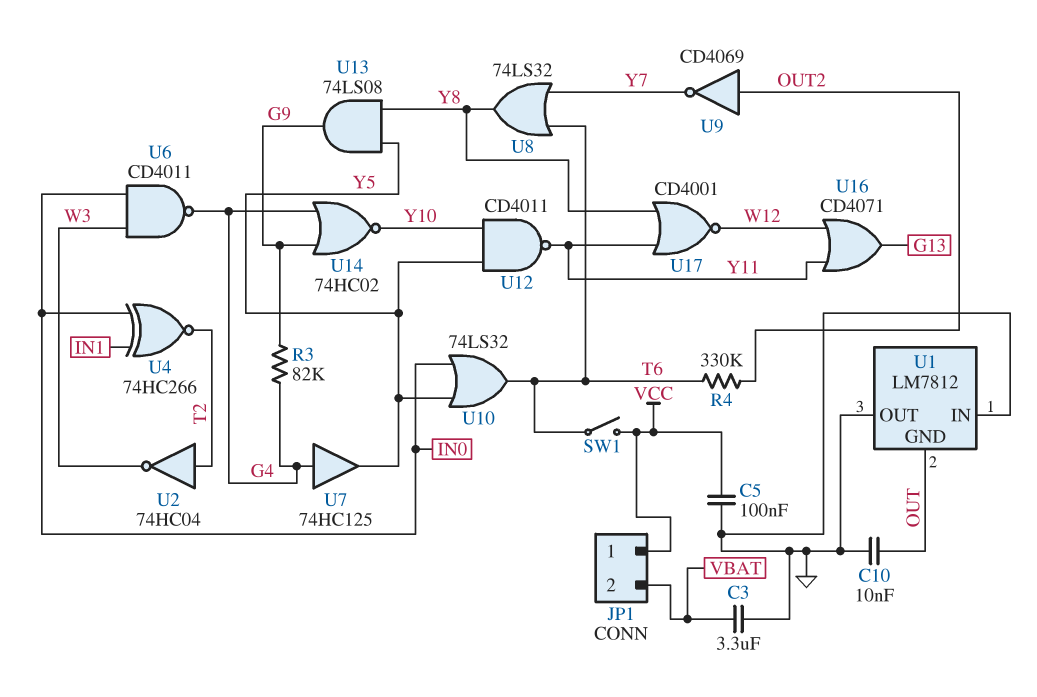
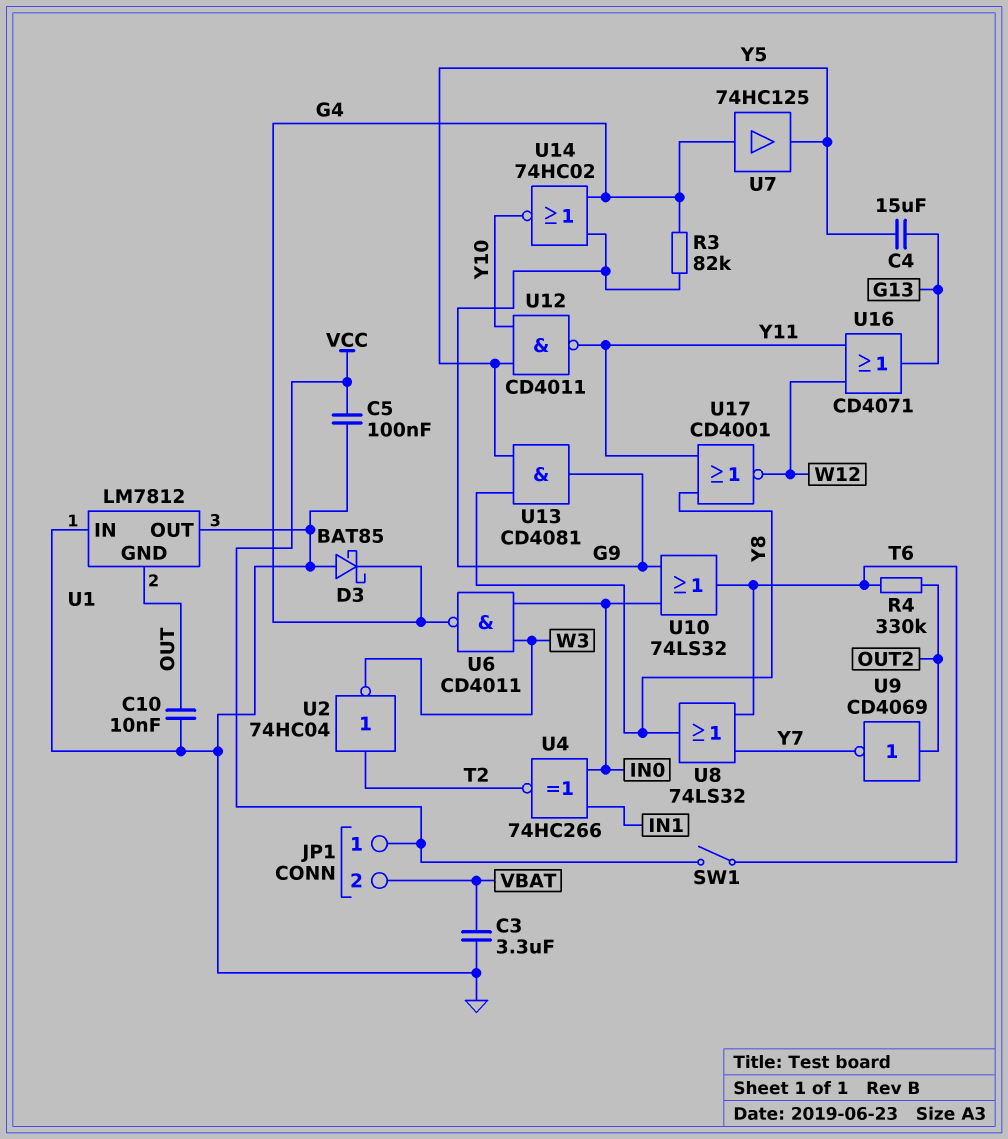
C4: none -> 15uF (G13, Y5)
D3: none -> schottky BAT85 (A GND, K G4)
U10: OR 74LS32 (in IN0, in Y5, out T6) -> OR 74LS32 (in G9, in IN0, out T6)
U13: AND 74LS08 (in Y5, in Y8, out G9) -> AND CD4081 (in Y5, in Y8, out G9)

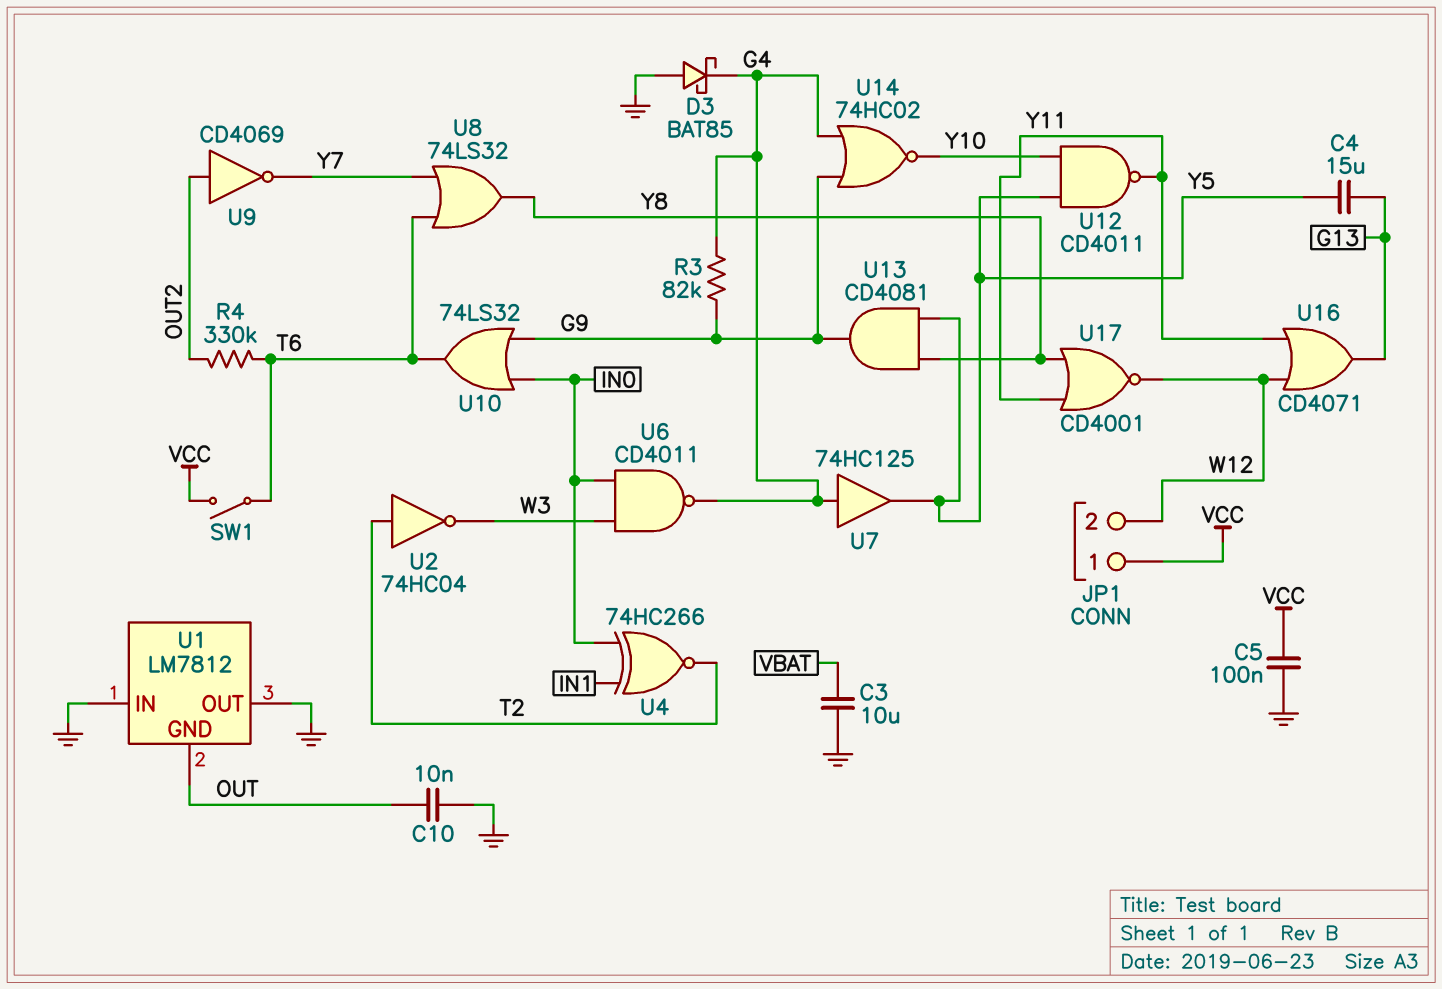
C3: 3.3uF (GND, VBAT) -> 10uF (GND, VBAT)
JP1 pin 2: VBAT -> W12

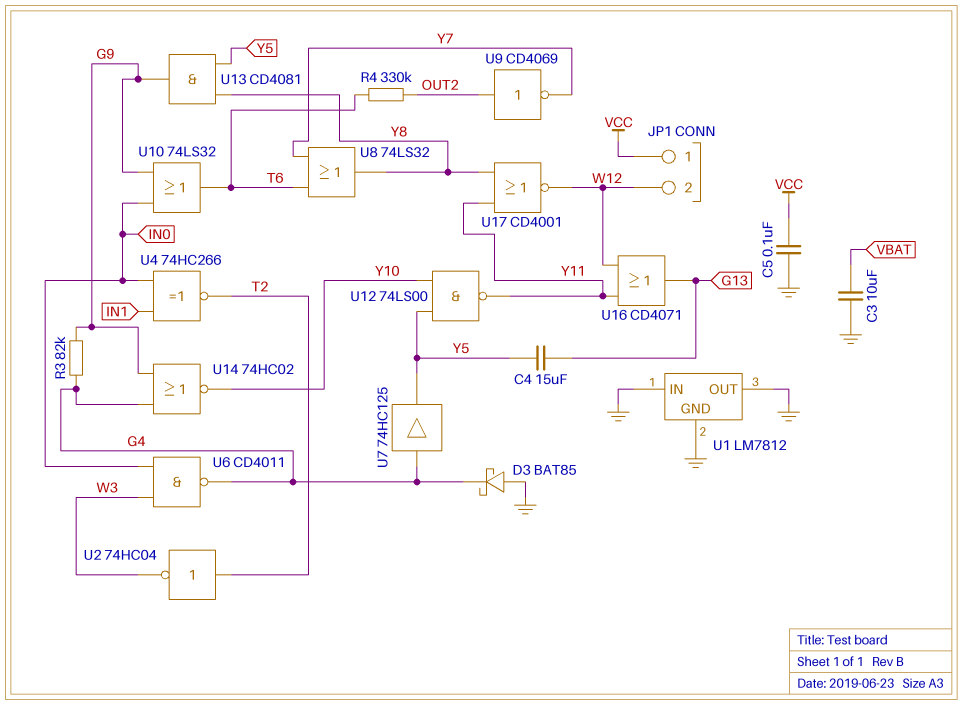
C10: 10nF (GND, OUT) -> none
SW1: switch (T6, VCC) -> none
U1 pin GND: OUT -> GND
U12: NAND CD4011 (in Y5, in Y10, out Y11) -> NAND 74LS00 (in Y5, in Y10, out Y11)

